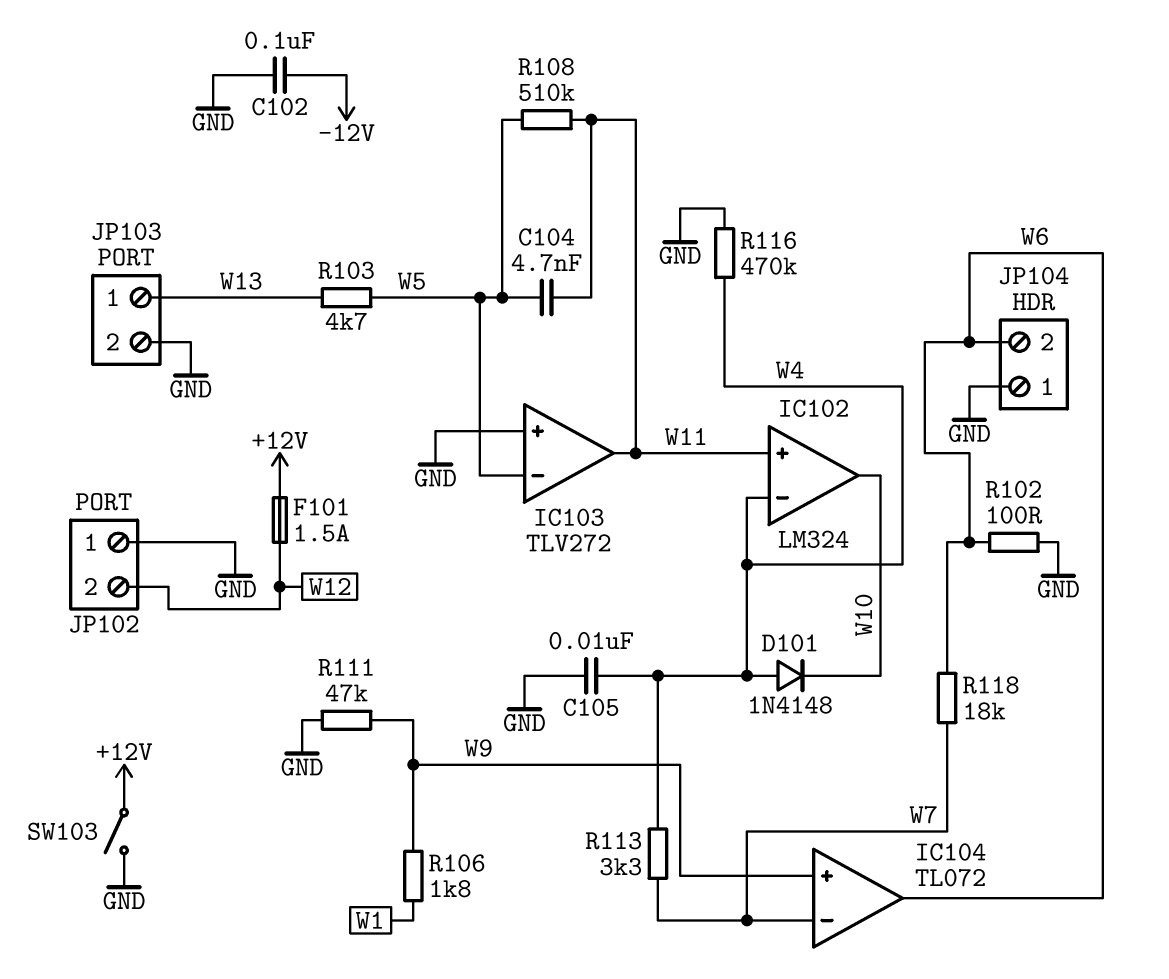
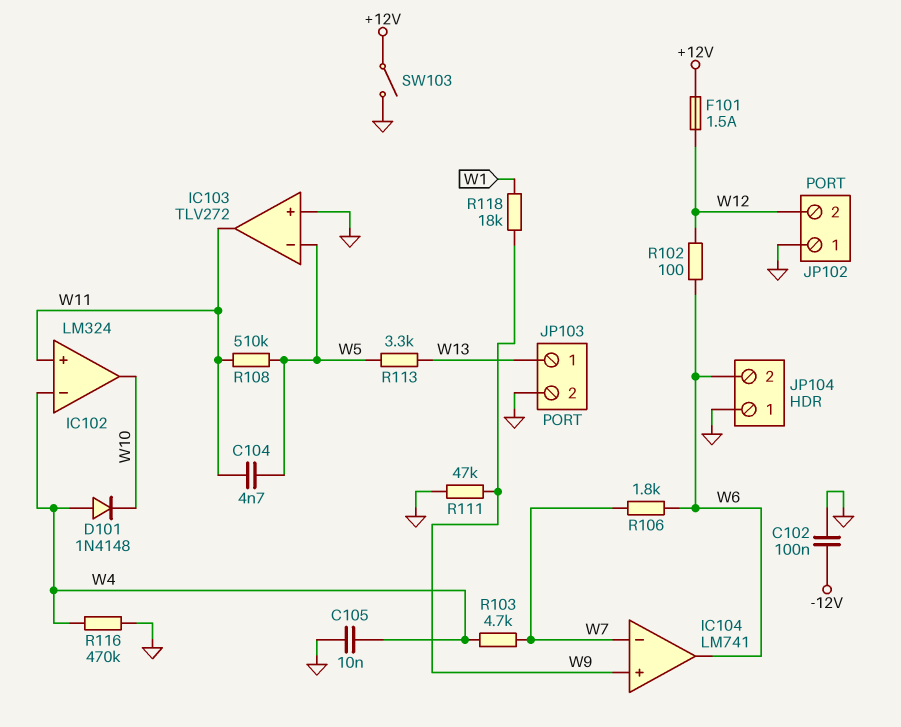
IC104: TL072 -> LM741
R102: 100 (GND, W6) -> 100 (W6, W12)
R103: 4.7k (W5, W13) -> 4.7k (W4, W7)
R106: 1.8k (W1, W9) -> 1.8k (W6, W7)
R113: 3.3k (W4, W7) -> 3.3k (W5, W13)
R118: 18k (W6, W7) -> 18k (W1, W9)

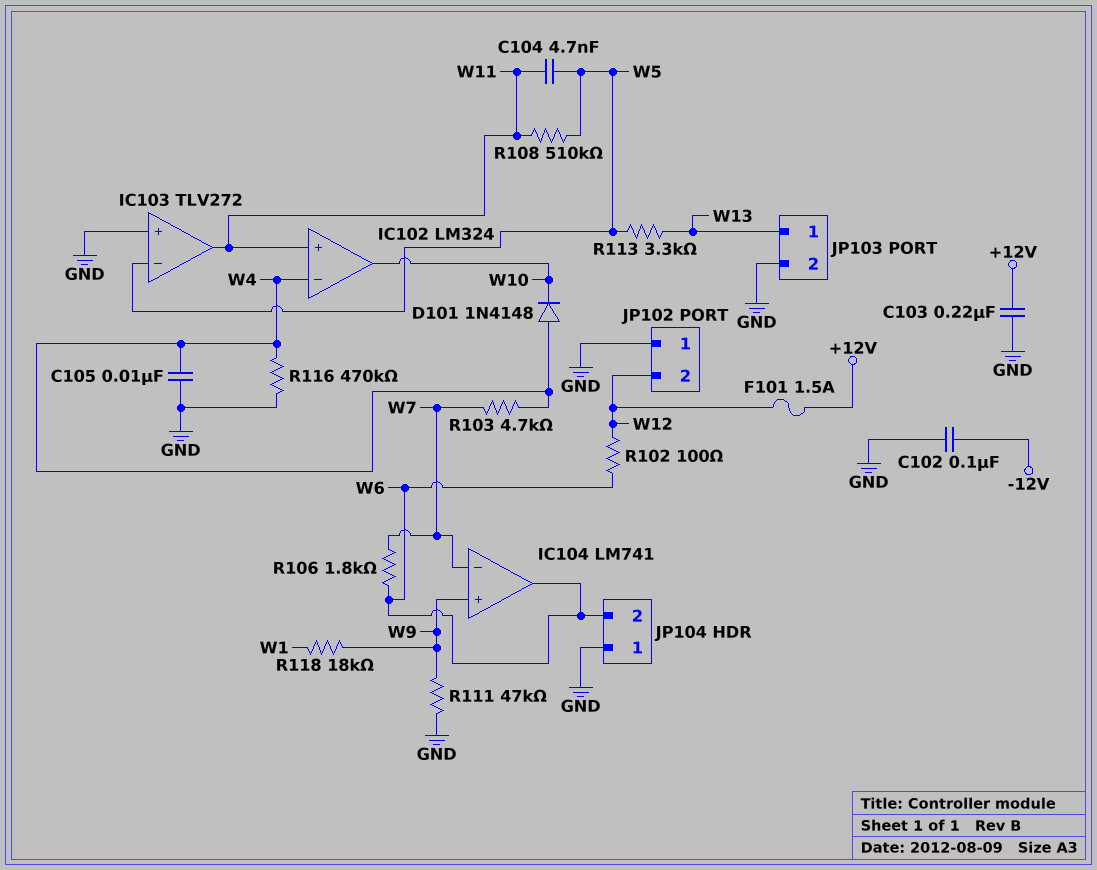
C103: none -> 220nF (+12V, GND)
SW103: switch (+12V, GND) -> none

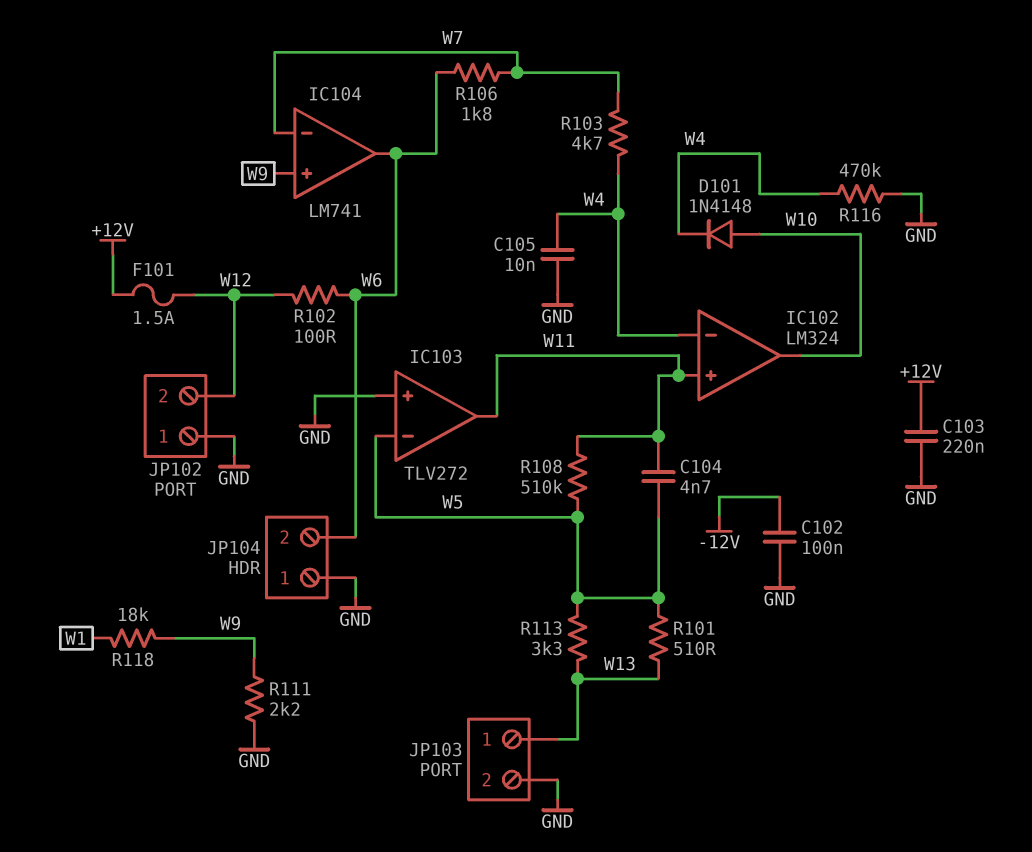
D101: diode 1N4148 (A W4, K W10) -> diode 1N4148 (A W10, K W4)
R101: none -> 510 (W5, W13)
R111: 47k (GND, W9) -> 2.2k (GND, W9)

